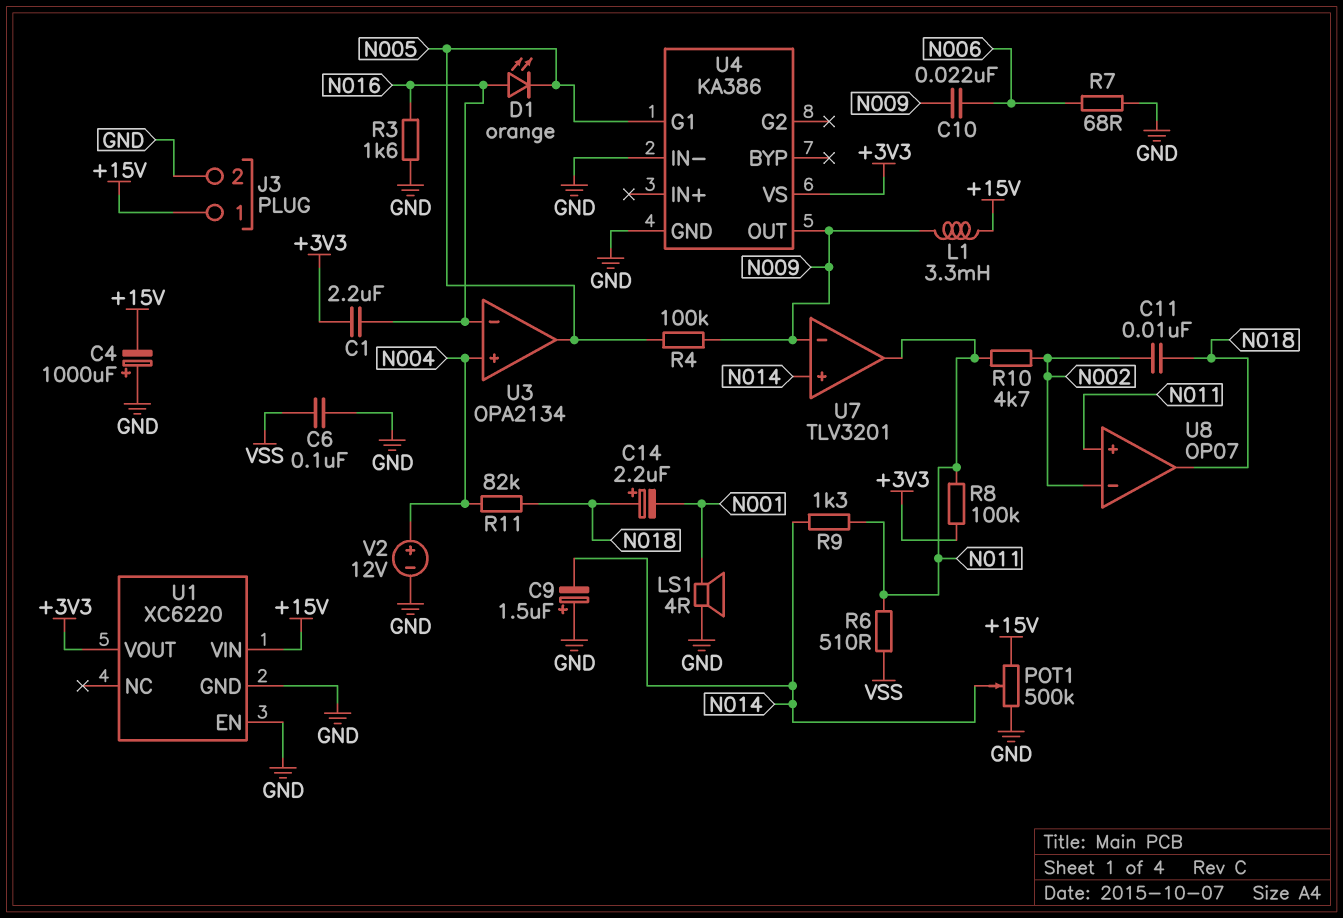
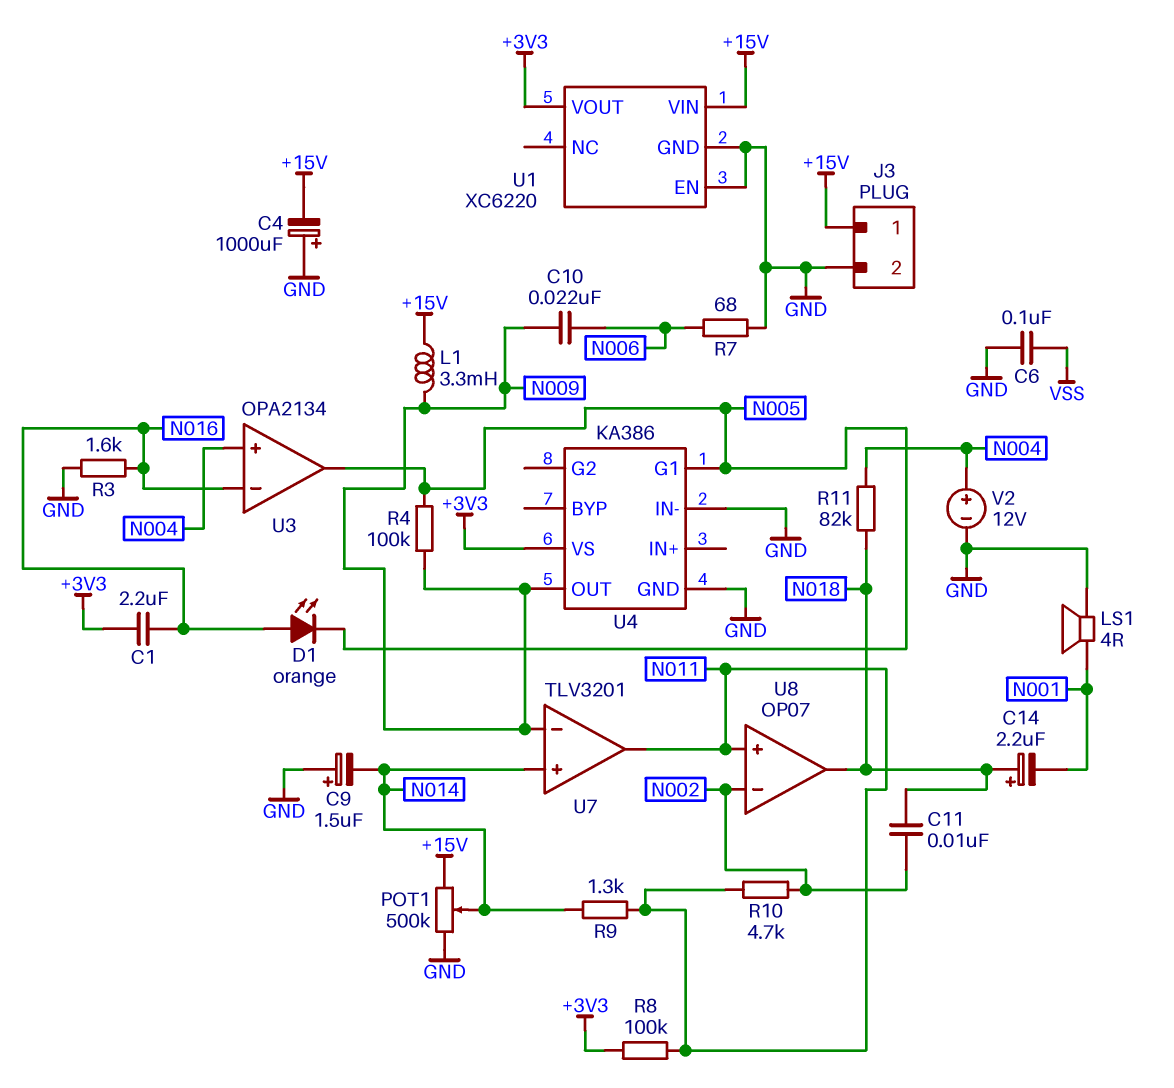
R6: 510 (N011, VSS) -> none

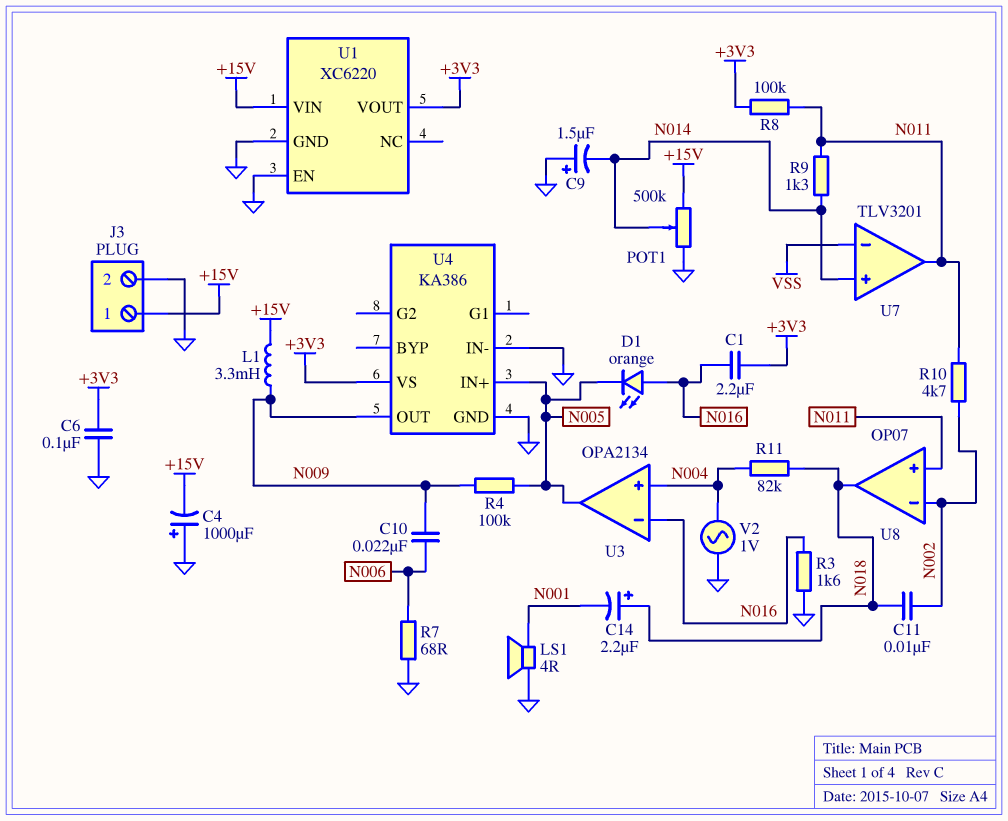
C6: 100nF (GND, VSS) -> 100nF (+3V3, GND)
U4 pin G1: N005 -> none
U4 pin IN+: none -> N005
U7 pin in-: N009 -> VSS
V2: 12V (plus N004, minus GND) -> AC 1V (GND, N004)

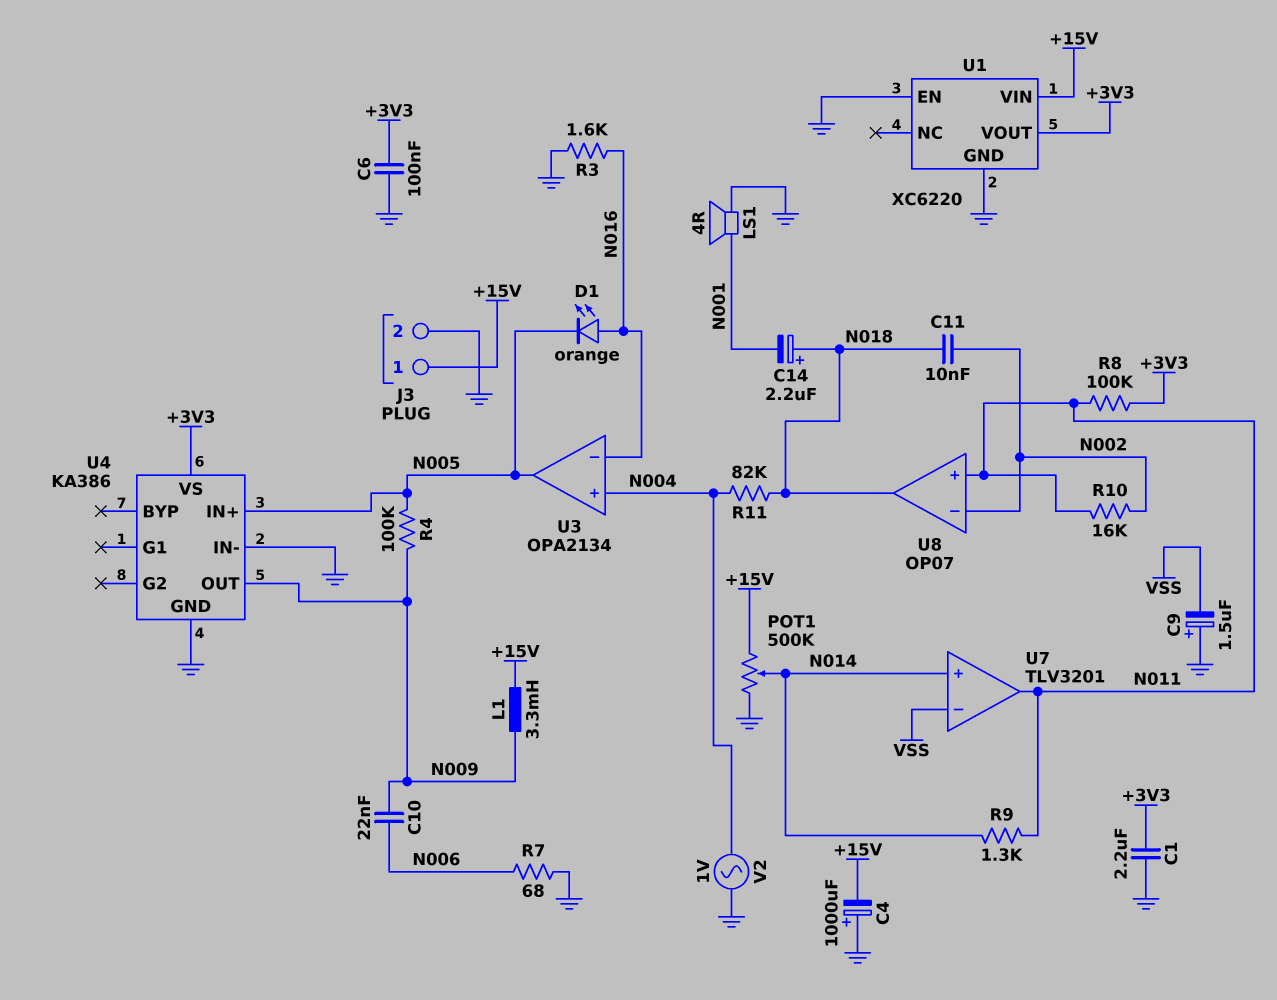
C1: 2.2uF (+3V3, N016) -> 2.2uF (+3V3, GND)
C9: 1.5uF (plus GND, minus N014) -> 1.5uF (plus GND, minus VSS)
R10: 4.7k (N002, N011) -> 16k (N002, N011)

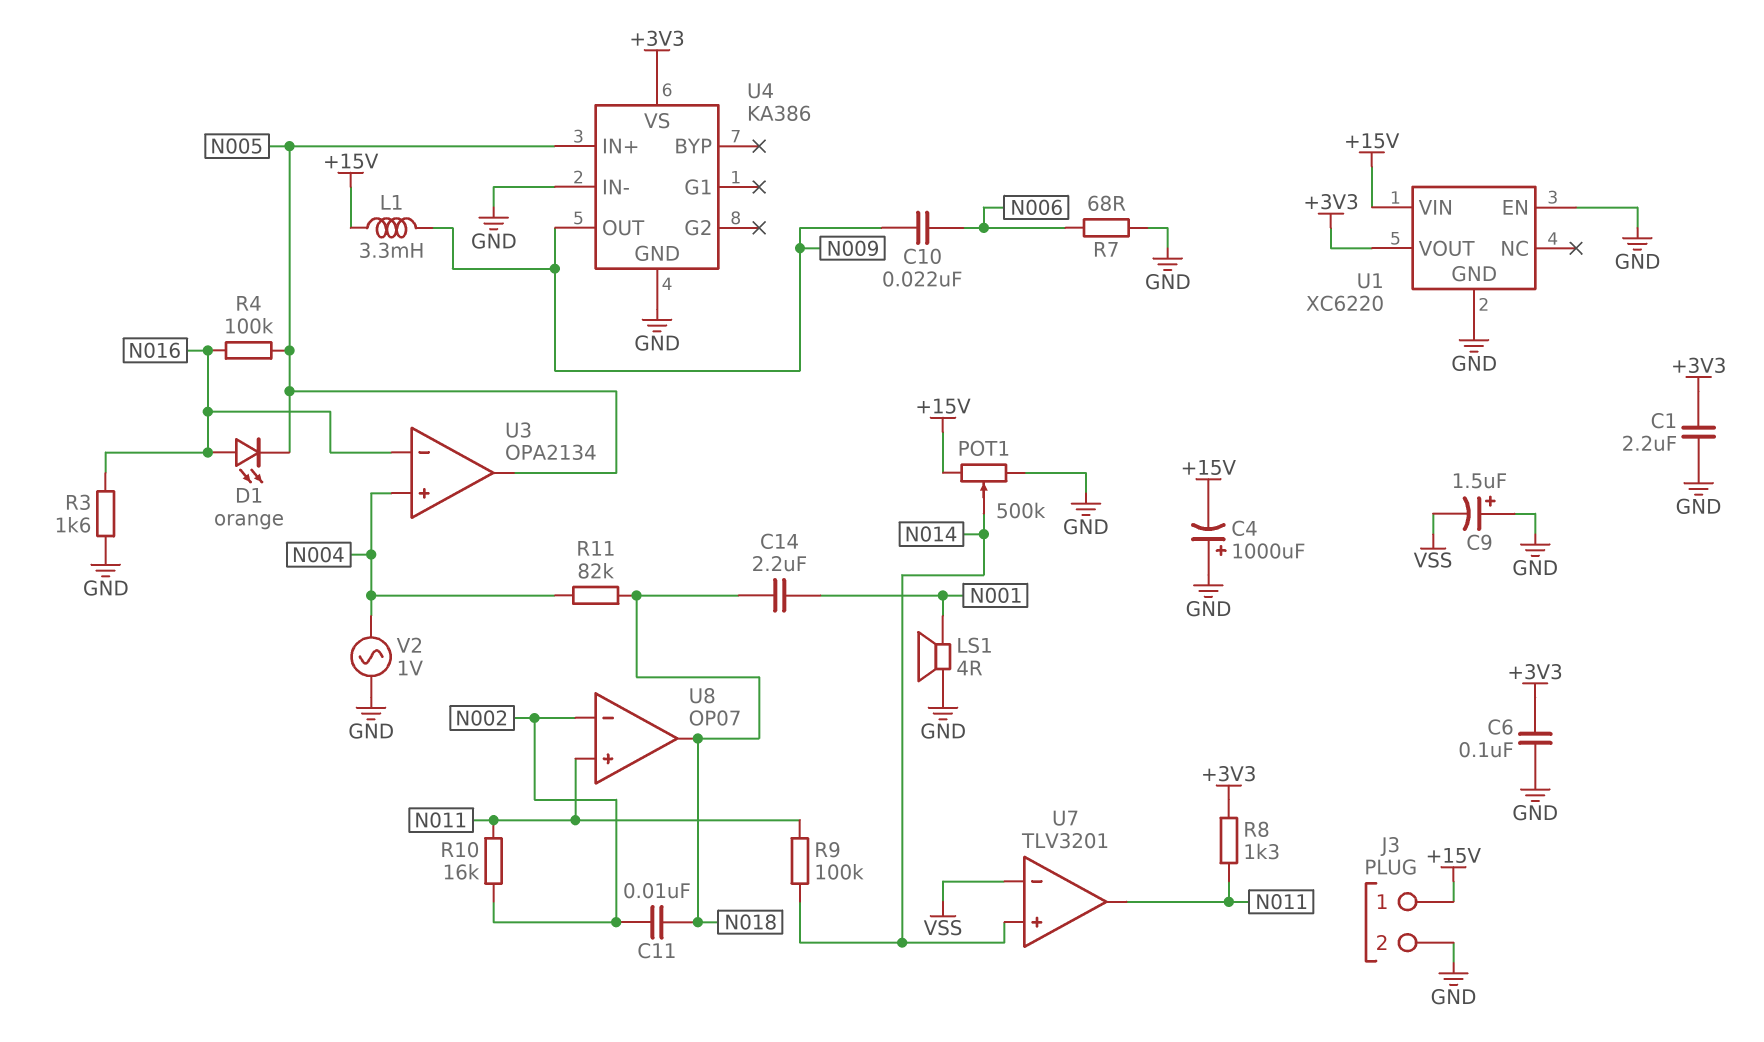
C14: 2.2uF (plus N018, minus N001) -> 2.2uF (N001, N018)
R4: 100k (N005, N009) -> 100k (N005, N016)
R8: 100k (+3V3, N011) -> 1.3k (+3V3, N011)
R9: 1.3k (N011, N014) -> 100k (N011, N014)

